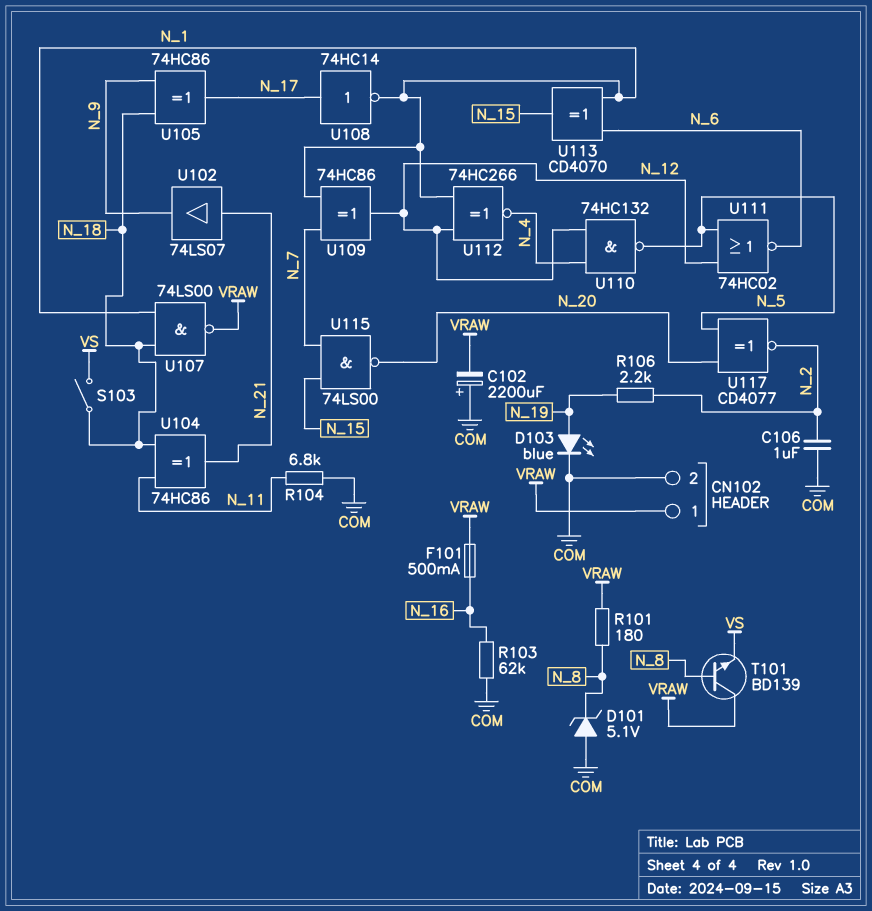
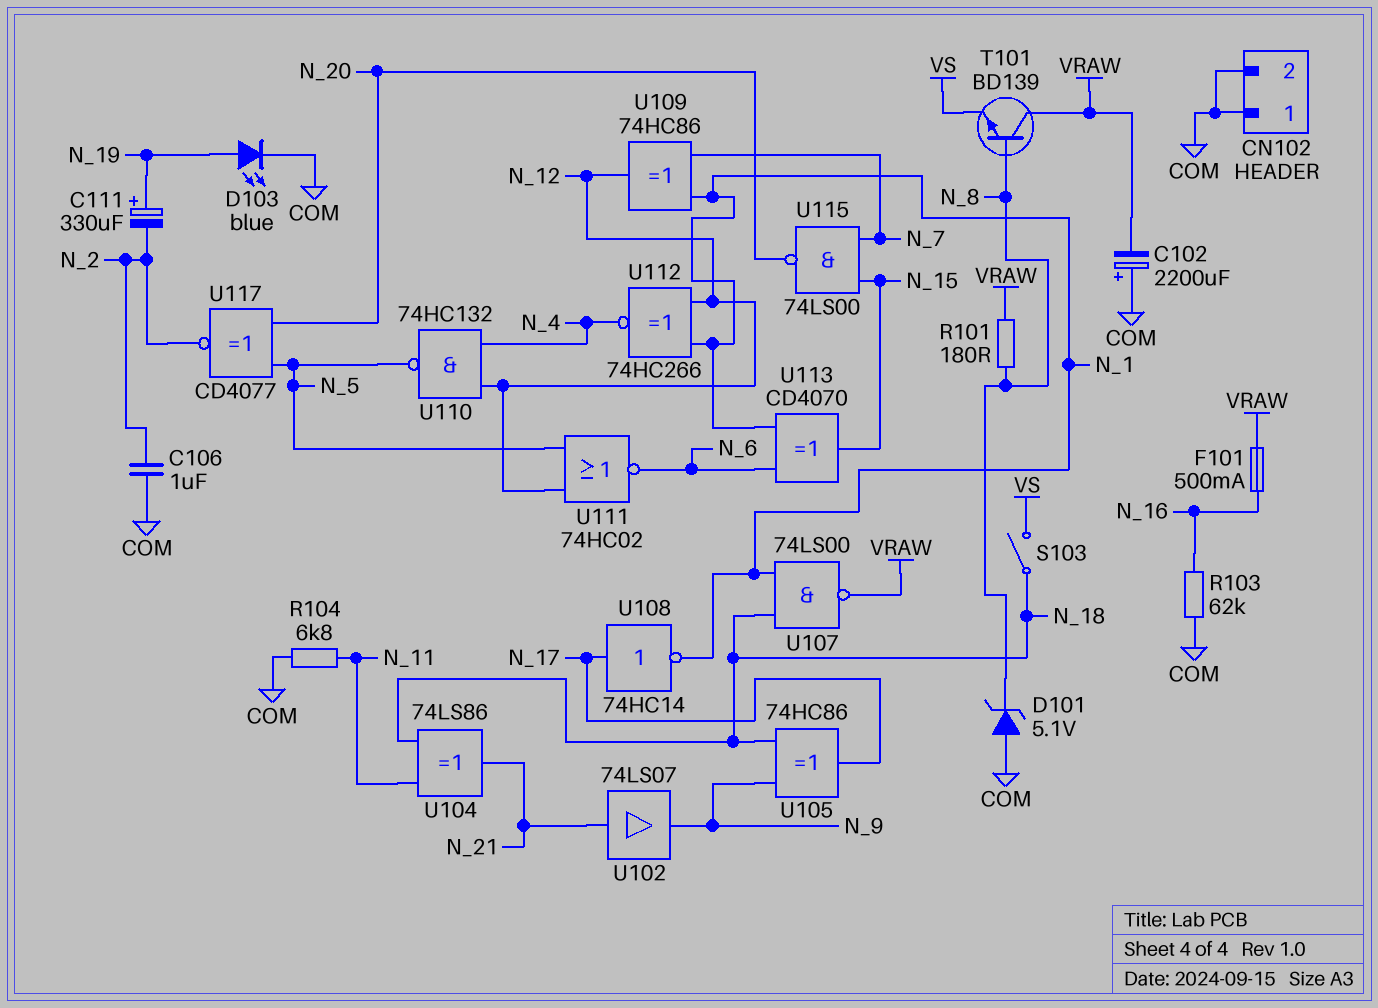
C111: none -> 330uF (plus N_19, minus N_2)
CN102 pin 1: VRAW -> COM
R106: 2.2k (N_2, N_19) -> none
U104: XOR 74HC86 (in N_11, in N_18, out N_21) -> XOR 74LS86 (in N_11, in N_18, out N_21)

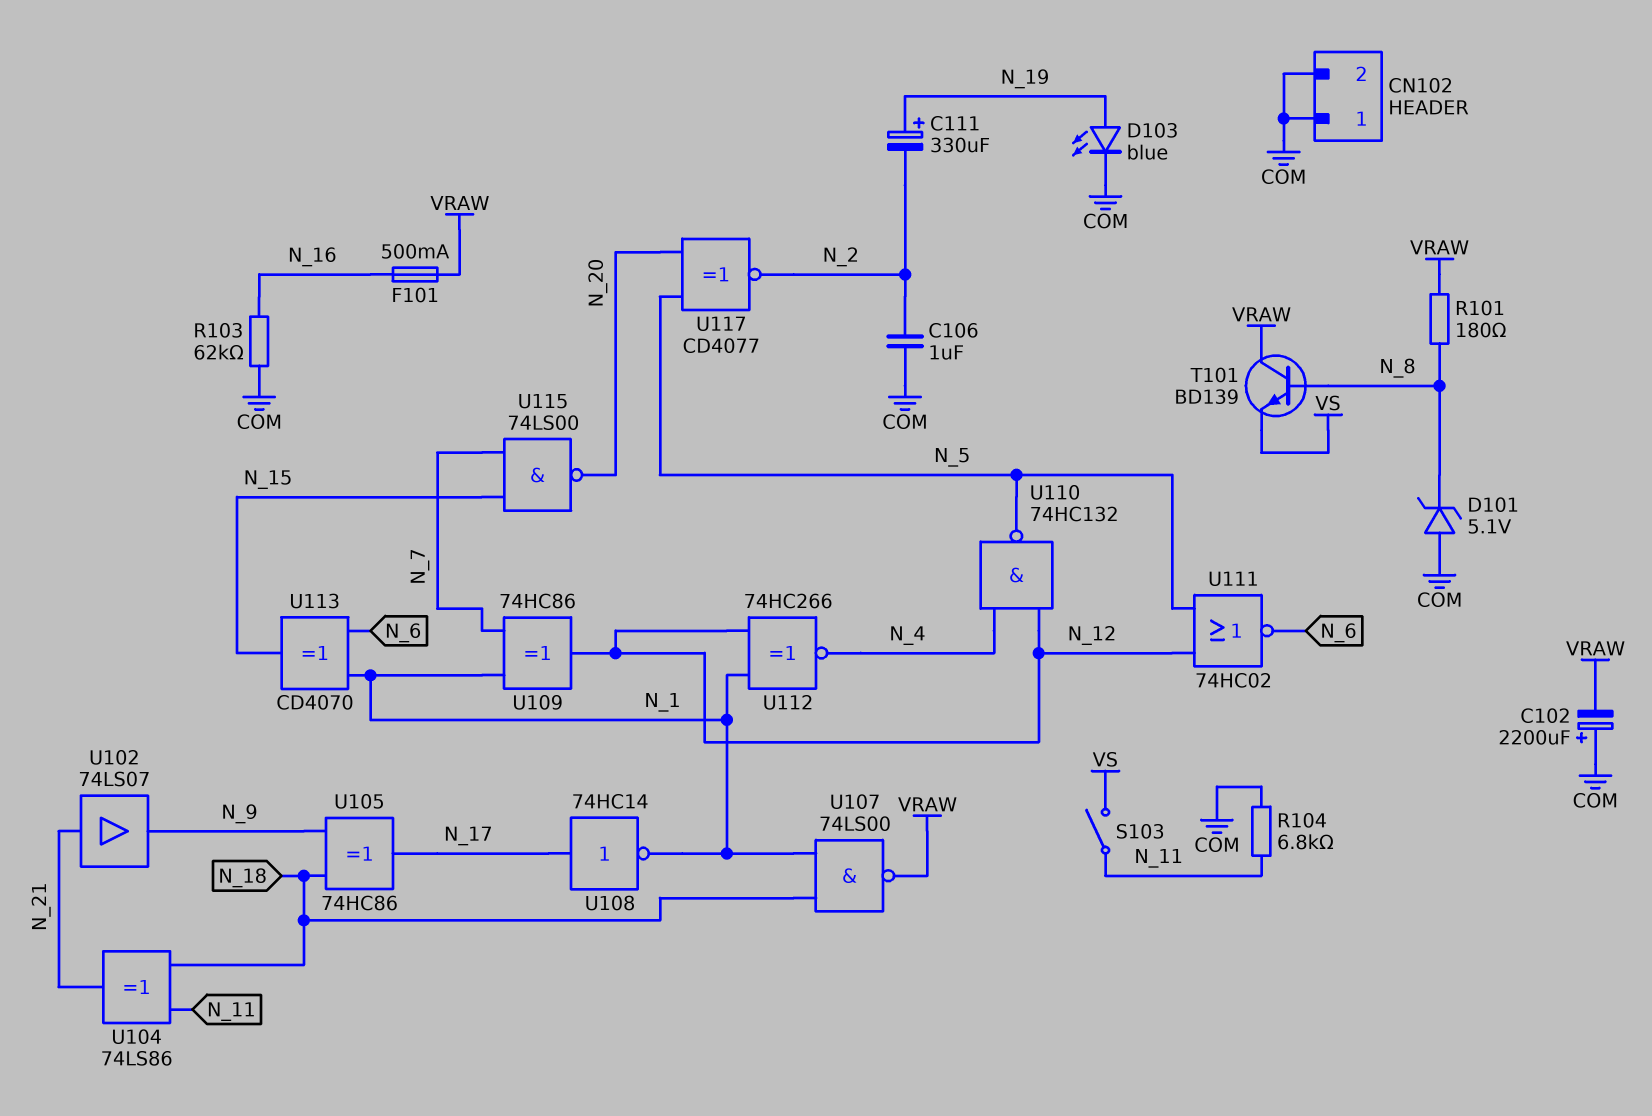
S103: switch (N_18, VS) -> switch (N_11, VS)

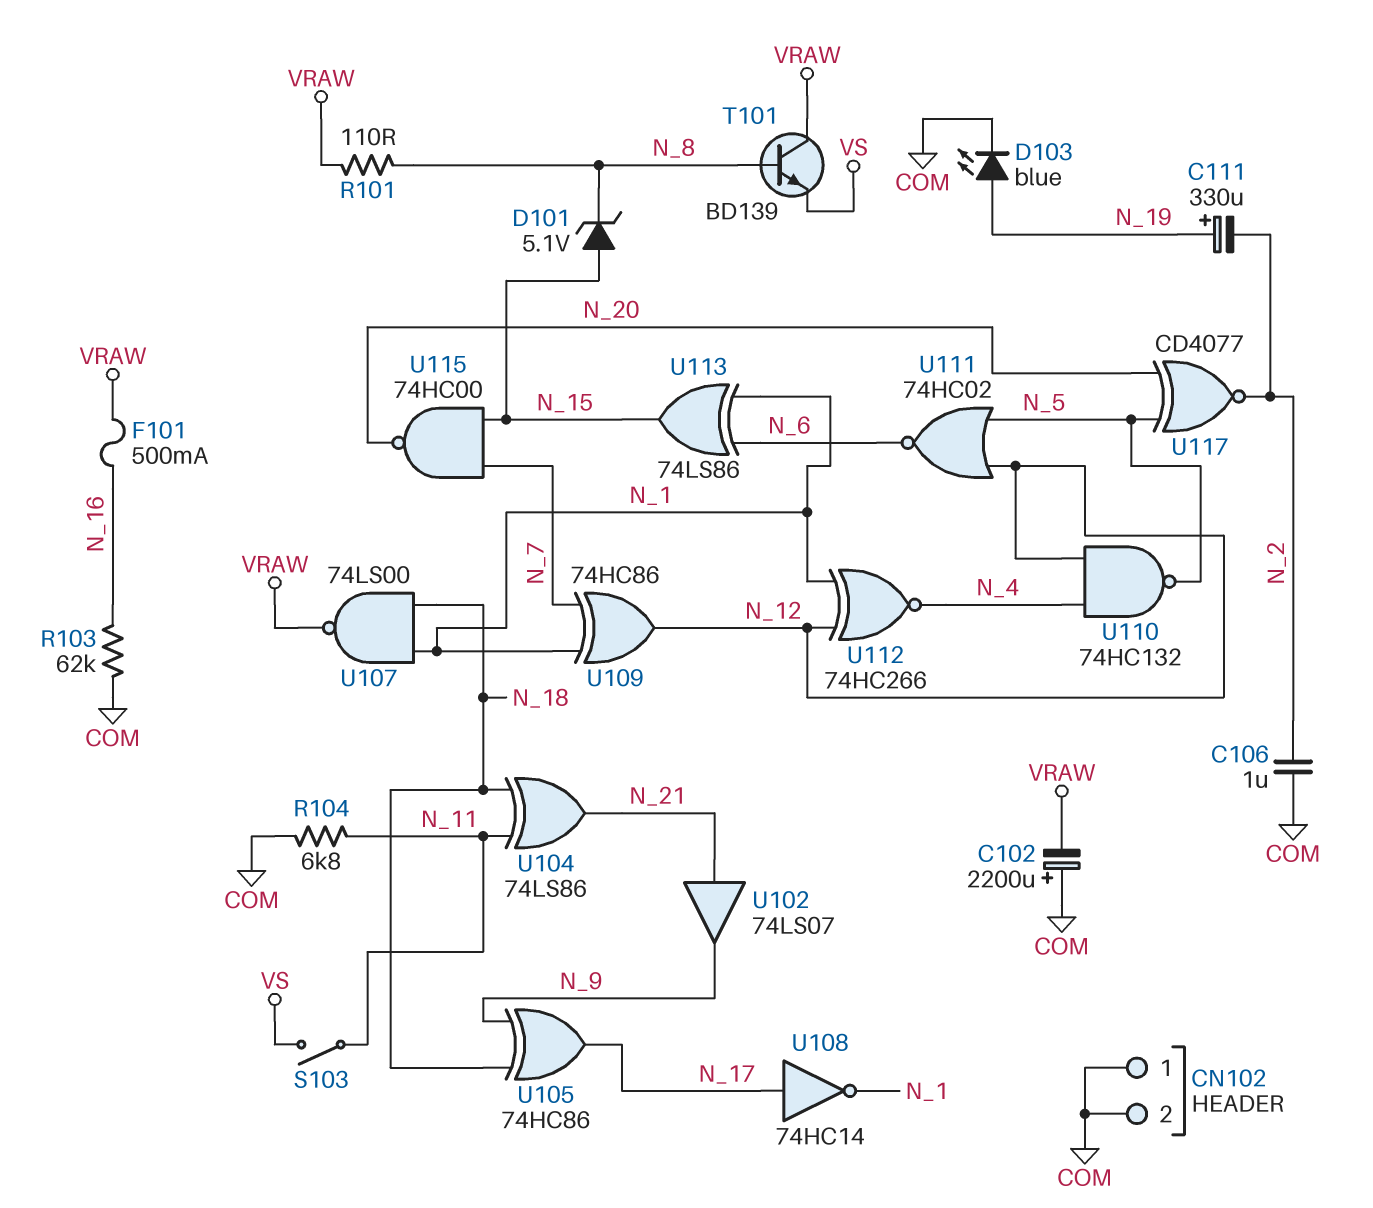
D101: zener 5.1V (A COM, K N_8) -> zener 5.1V (A N_15, K N_8)
R101: 180 (N_8, VRAW) -> 110 (N_8, VRAW)
U113: XOR CD4070 (in N_1, in N_6, out N_15) -> XOR 74LS86 (in N_1, in N_6, out N_15)
U115: NAND 74LS00 (in N_7, in N_15, out N_20) -> NAND 74HC00 (in N_7, in N_15, out N_20)

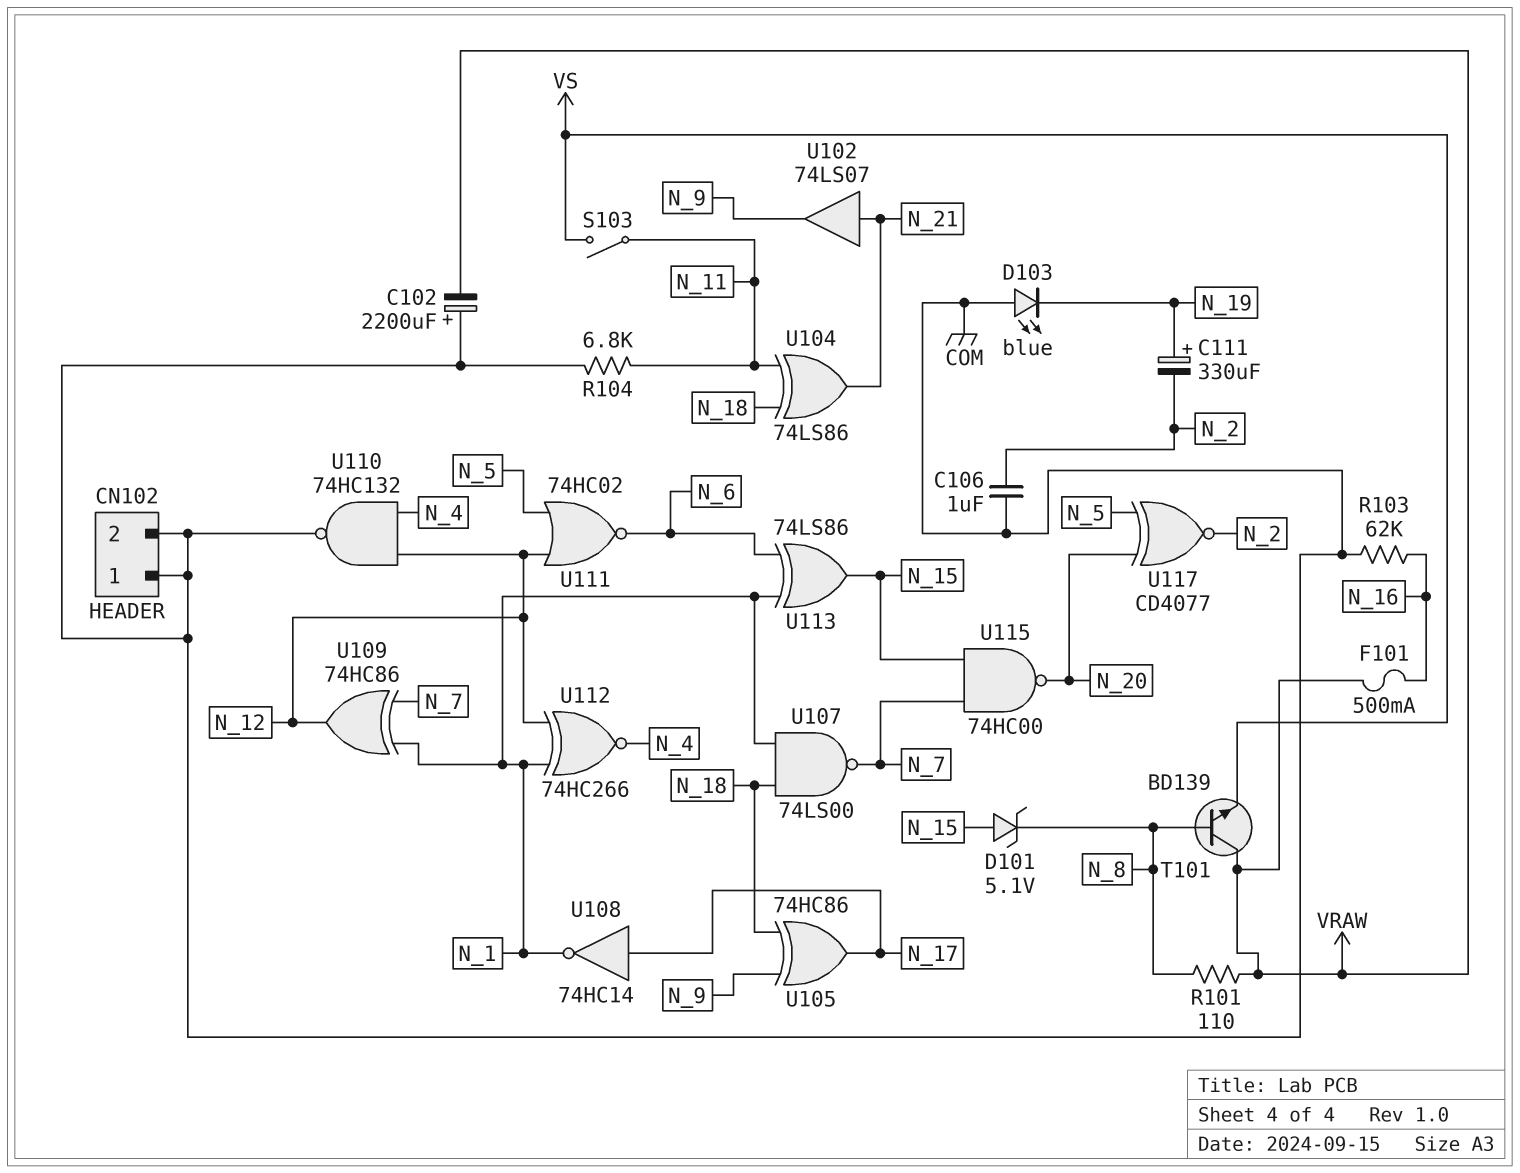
D103: LED blue (A N_19, K COM) -> LED blue (A COM, K N_19)
U107: NAND 74LS00 (in N_1, in N_18, out VRAW) -> NAND 74LS00 (in N_1, in N_18, out N_7)
U110: NAND 74HC132 (in N_4, in N_12, out N_5) -> NAND 74HC132 (in N_4, in N_12, out COM)

